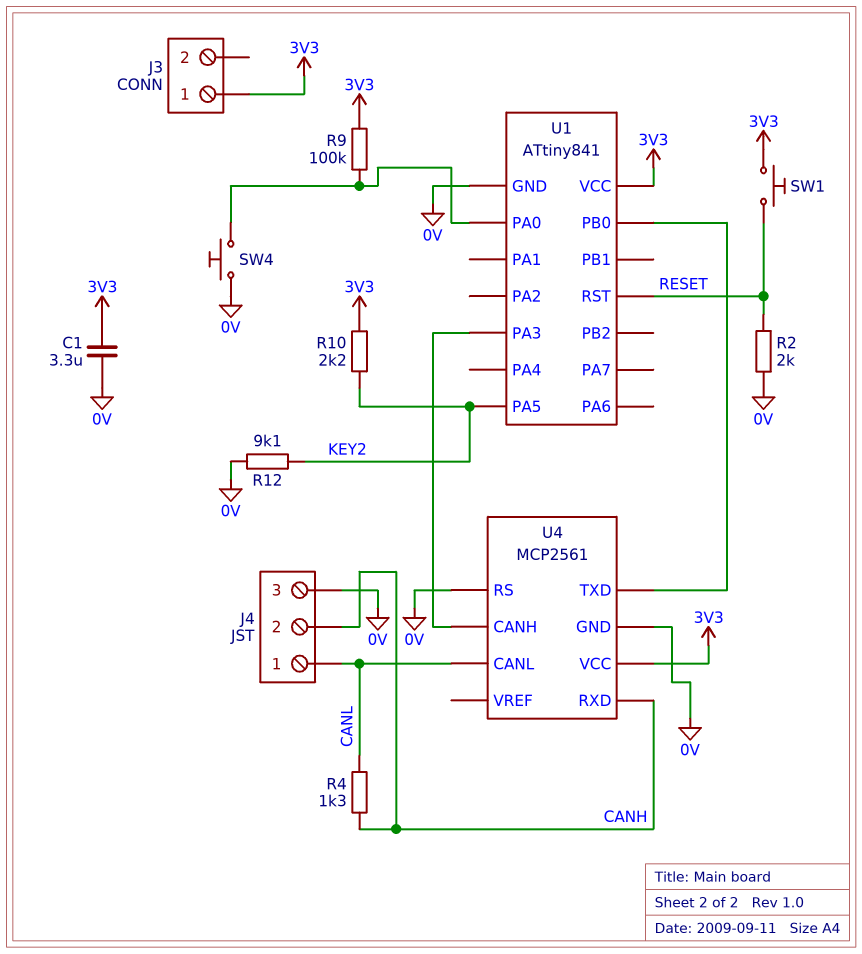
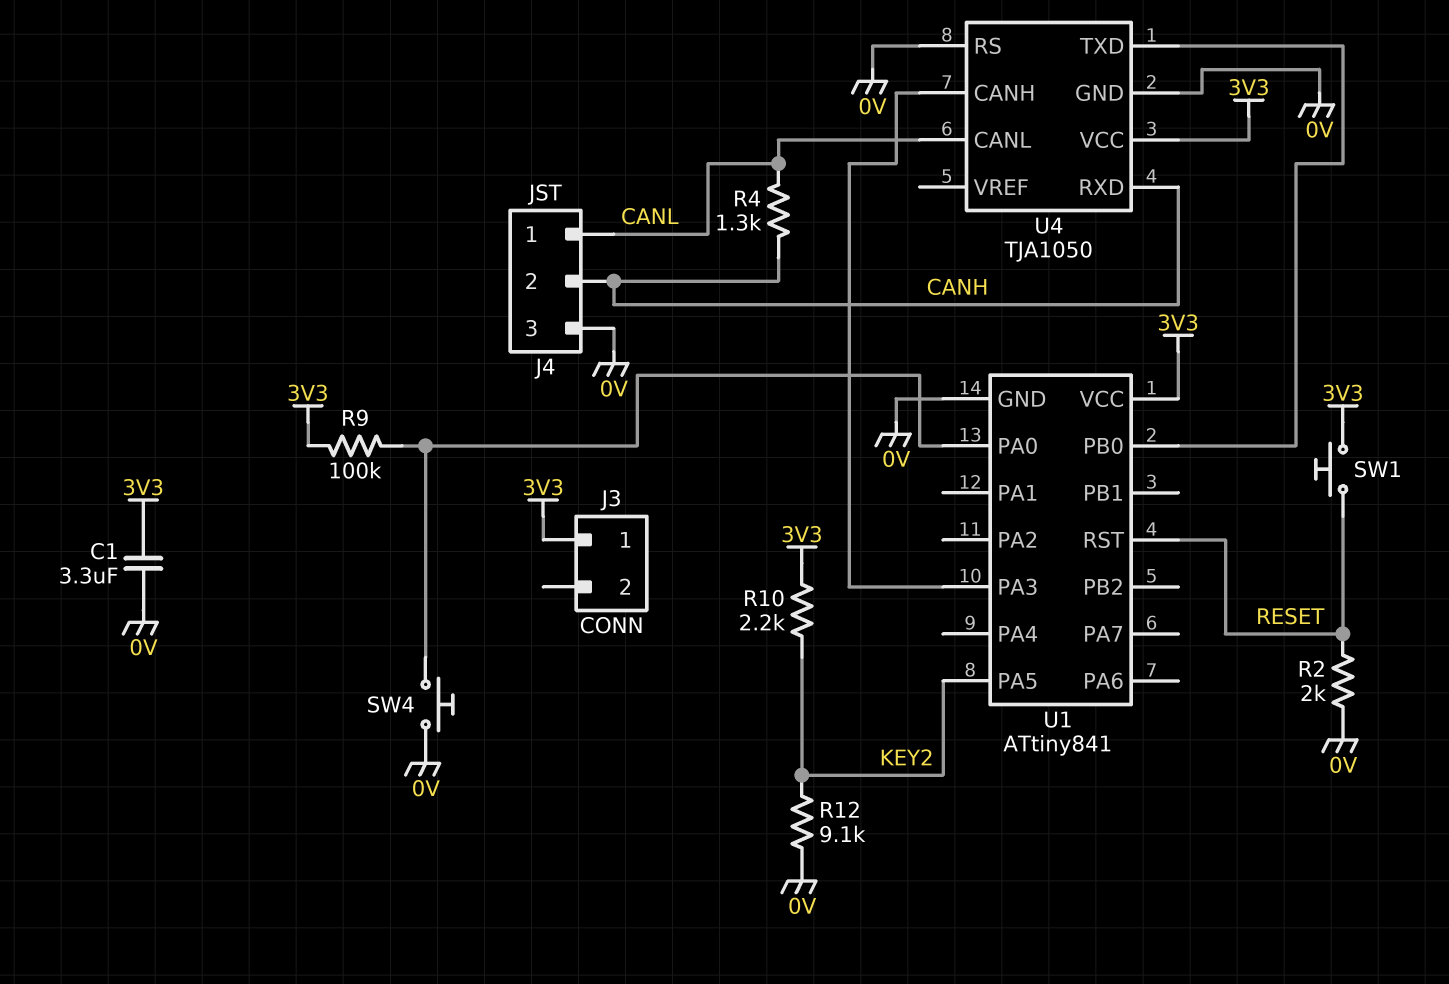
U4: MCP2561 -> TJA1050

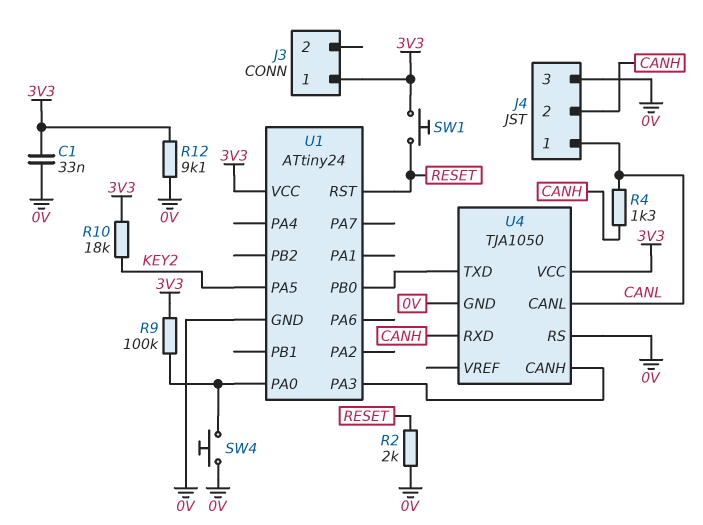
C1: 3.3uF (0V, 3V3) -> 33nF (0V, 3V3)
R10: 2.2k (3V3, KEY2) -> 18k (3V3, KEY2)
R12: 9.1k (0V, KEY2) -> 9.1k (0V, 3V3)
U1: ATtiny841 -> ATtiny24

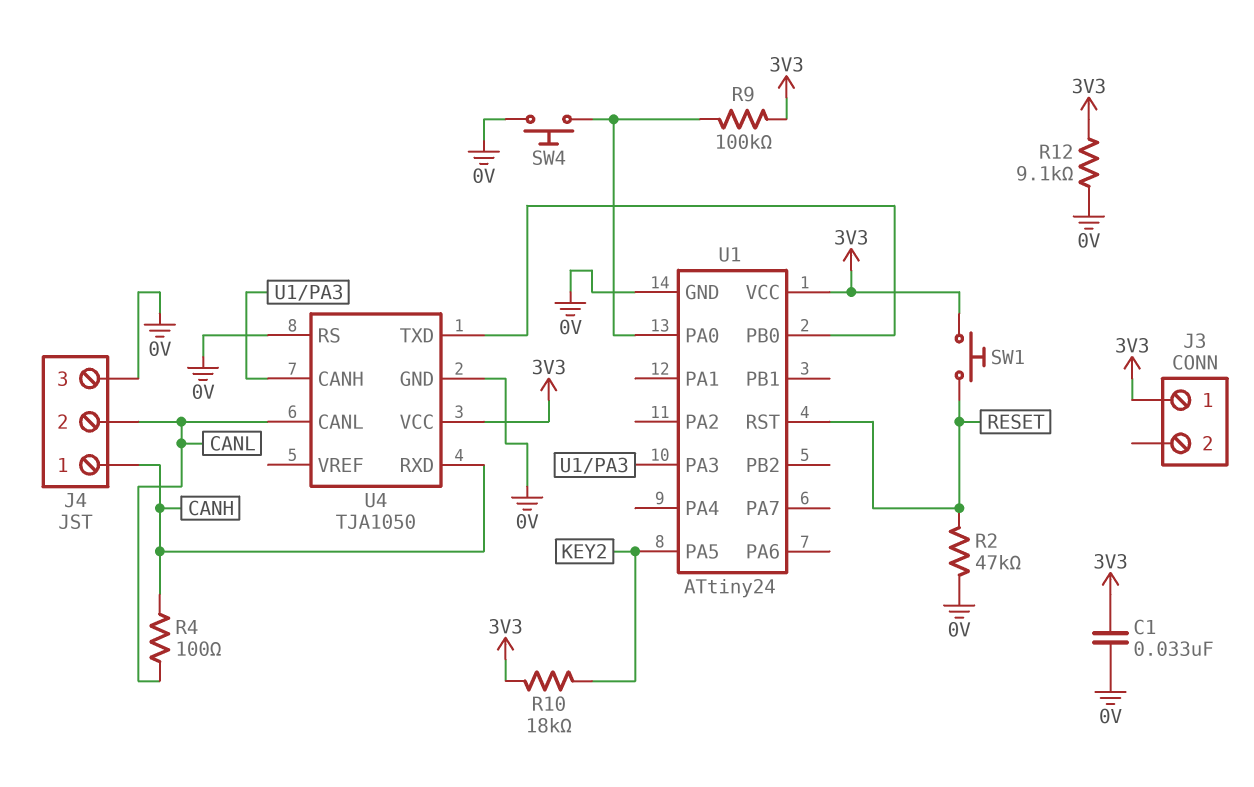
J4 pin 1: CANL -> CANH
J4 pin 2: CANH -> CANL
R2: 2k (0V, RESET) -> 47k (0V, RESET)
R4: 1.3k (CANH, CANL) -> 100 (CANH, CANL)

